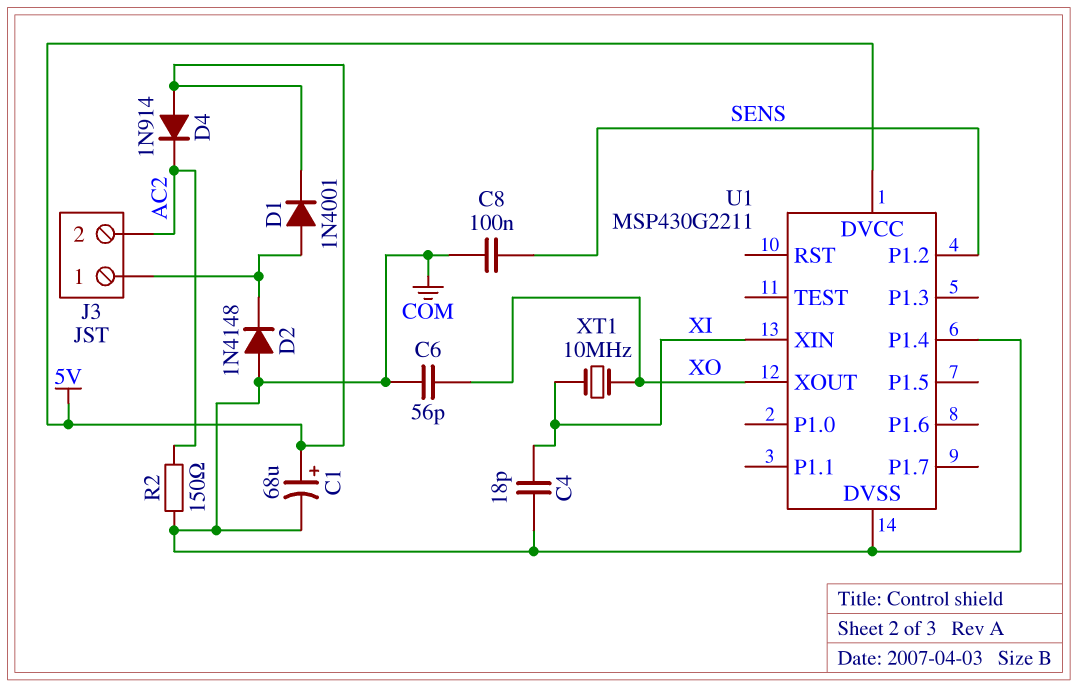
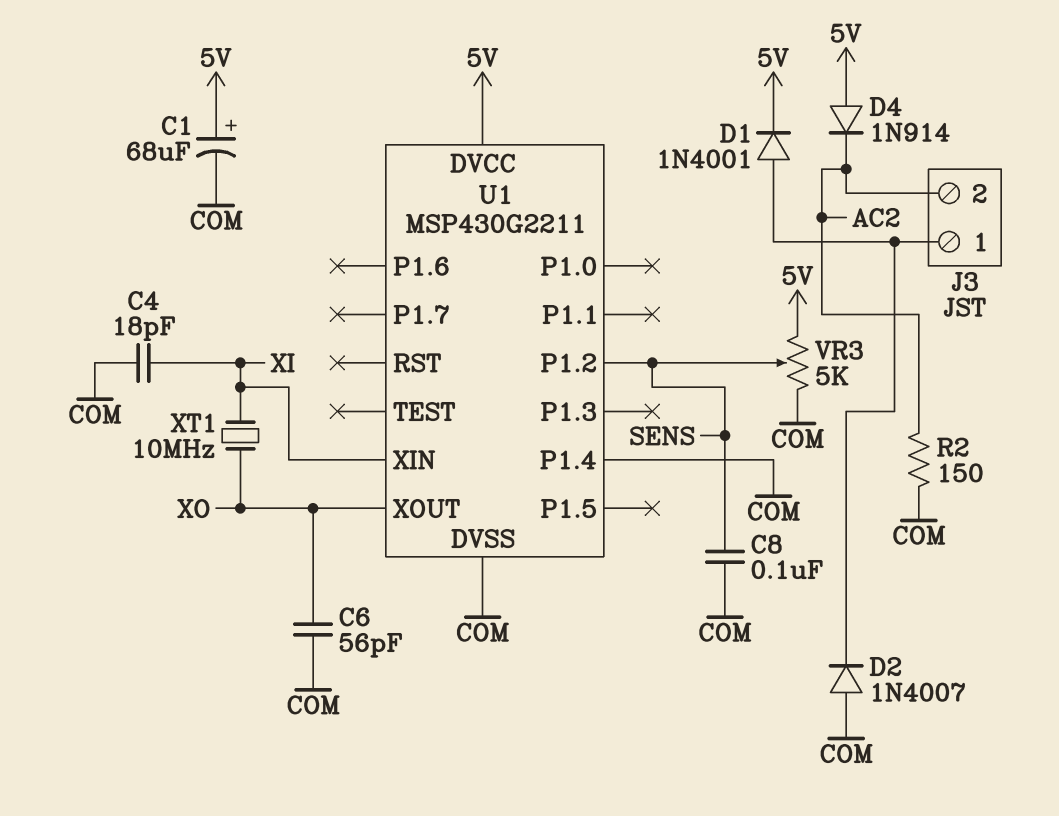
D2: diode 1N4148 (A COM, K J3/1) -> diode 1N4007 (A COM, K J3/1)
VR3: none -> 5k (5V, COM, wiper SENS)

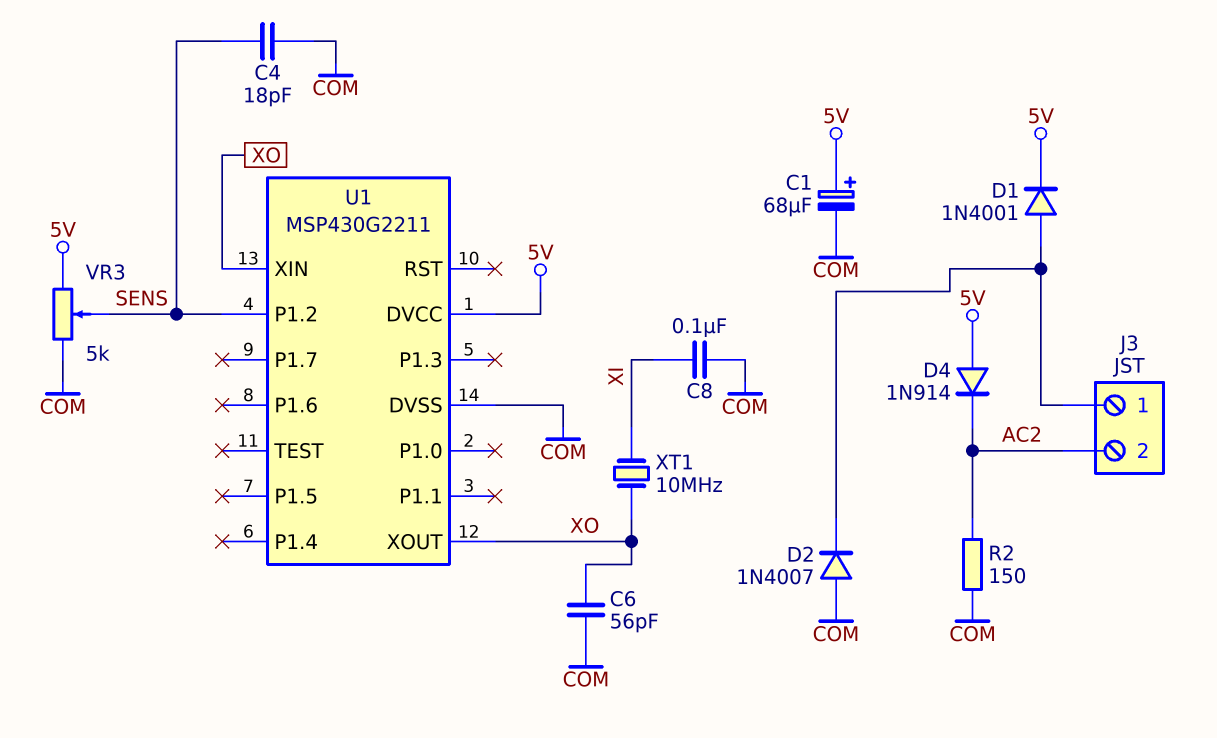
C4: 18pF (COM, XI) -> 18pF (COM, SENS)
C8: 100nF (COM, SENS) -> 100nF (COM, XI)
U1 pin P1.4: COM -> none
U1 pin XIN: XI -> XO

